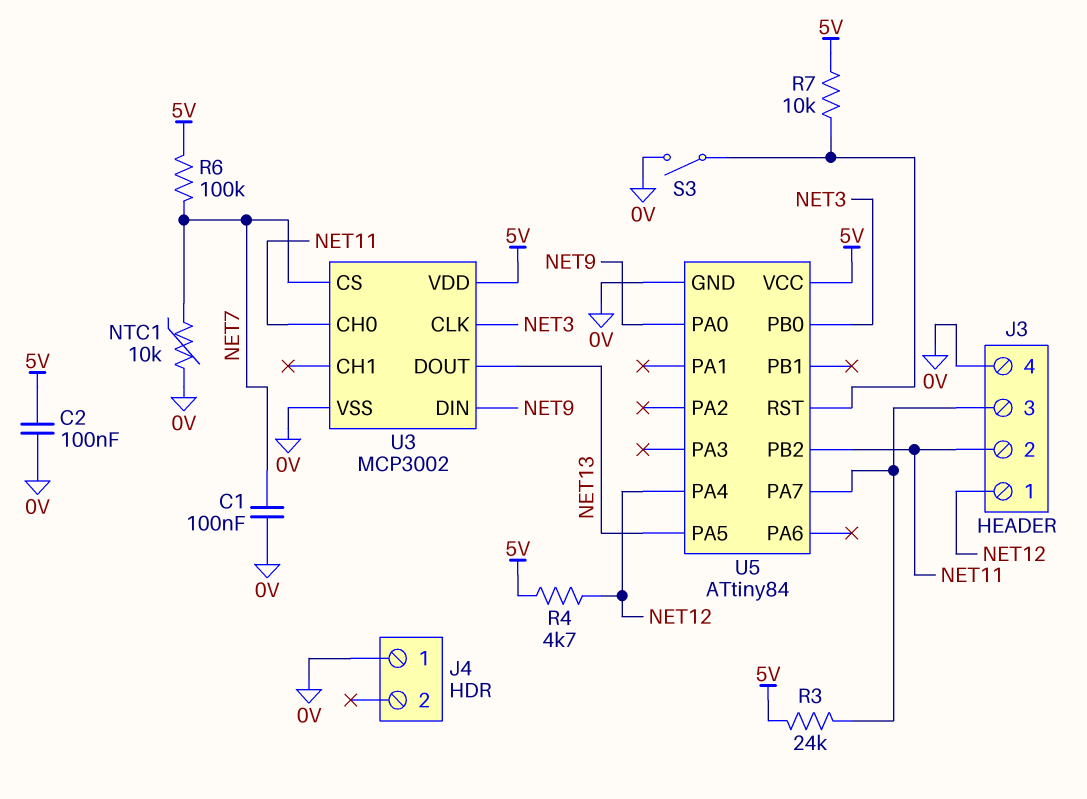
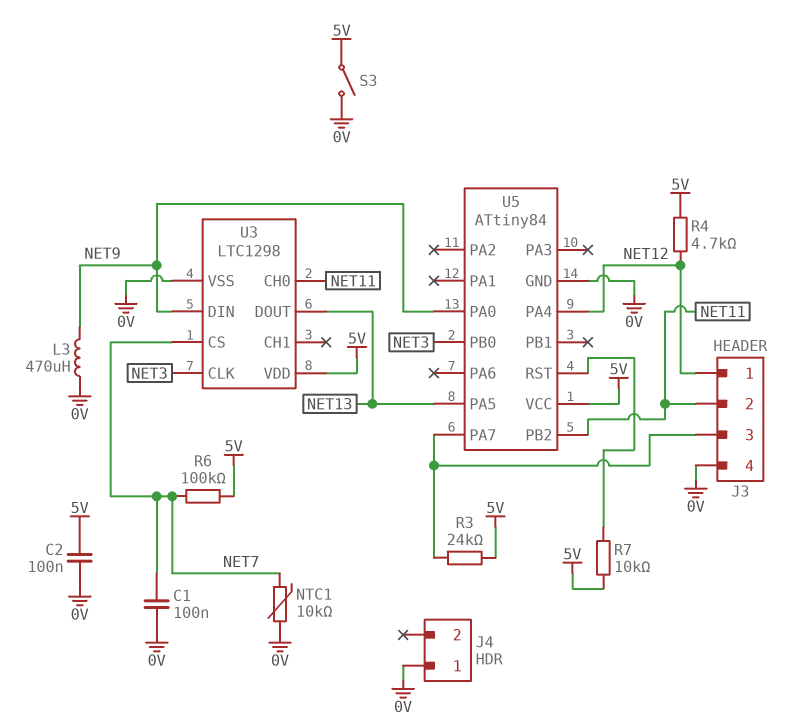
L3: none -> 470uH (0V, NET9)
S3: switch (0V, U5/RST) -> switch (0V, 5V)
U3: MCP3002 -> LTC1298

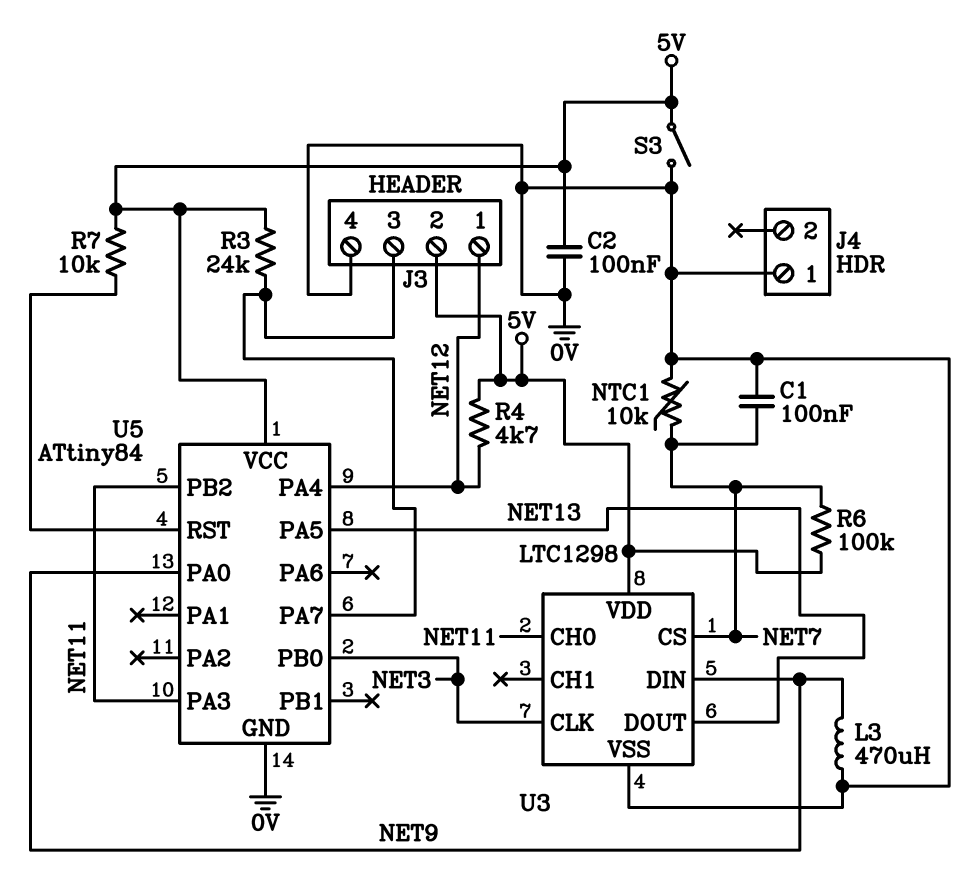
J3 pin 2: NET11 -> 5V
U5 pin PA3: none -> NET11

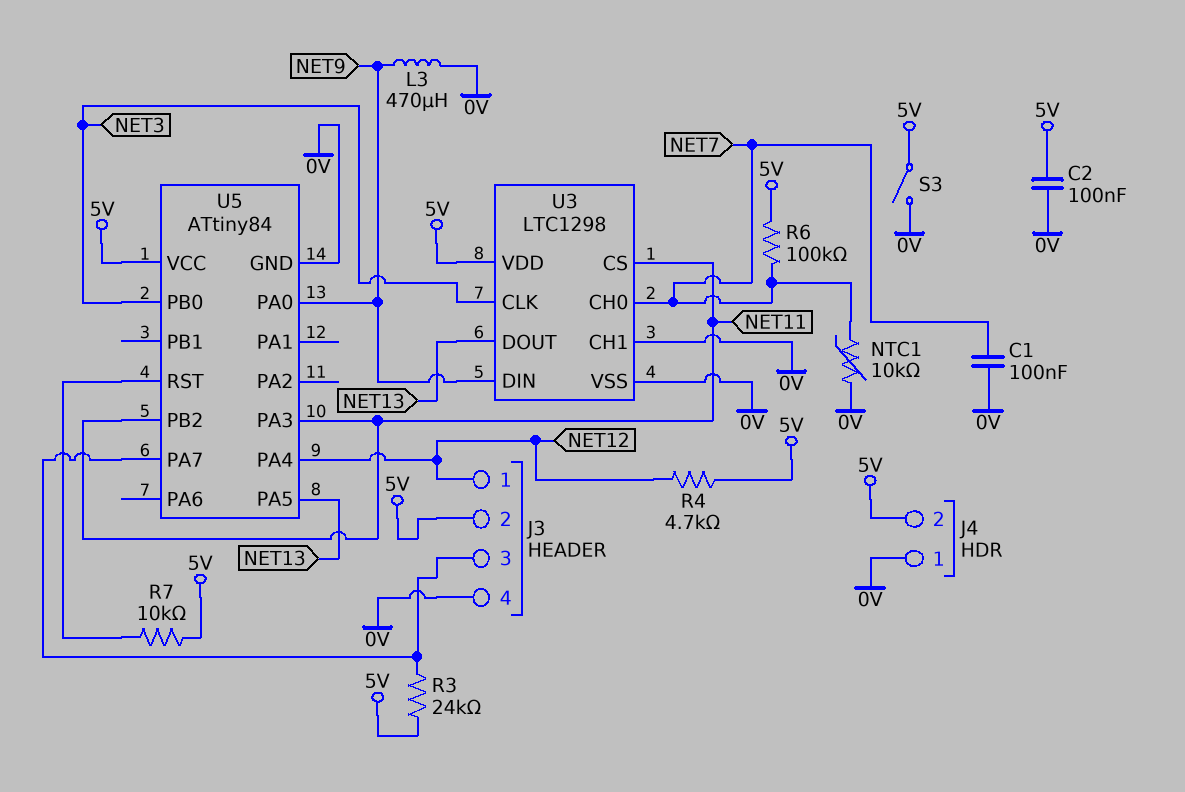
J4 pin 2: none -> 5V
U3 pin CH0: NET11 -> NET7
U3 pin CH1: none -> 0V
U3 pin CS: NET7 -> NET11

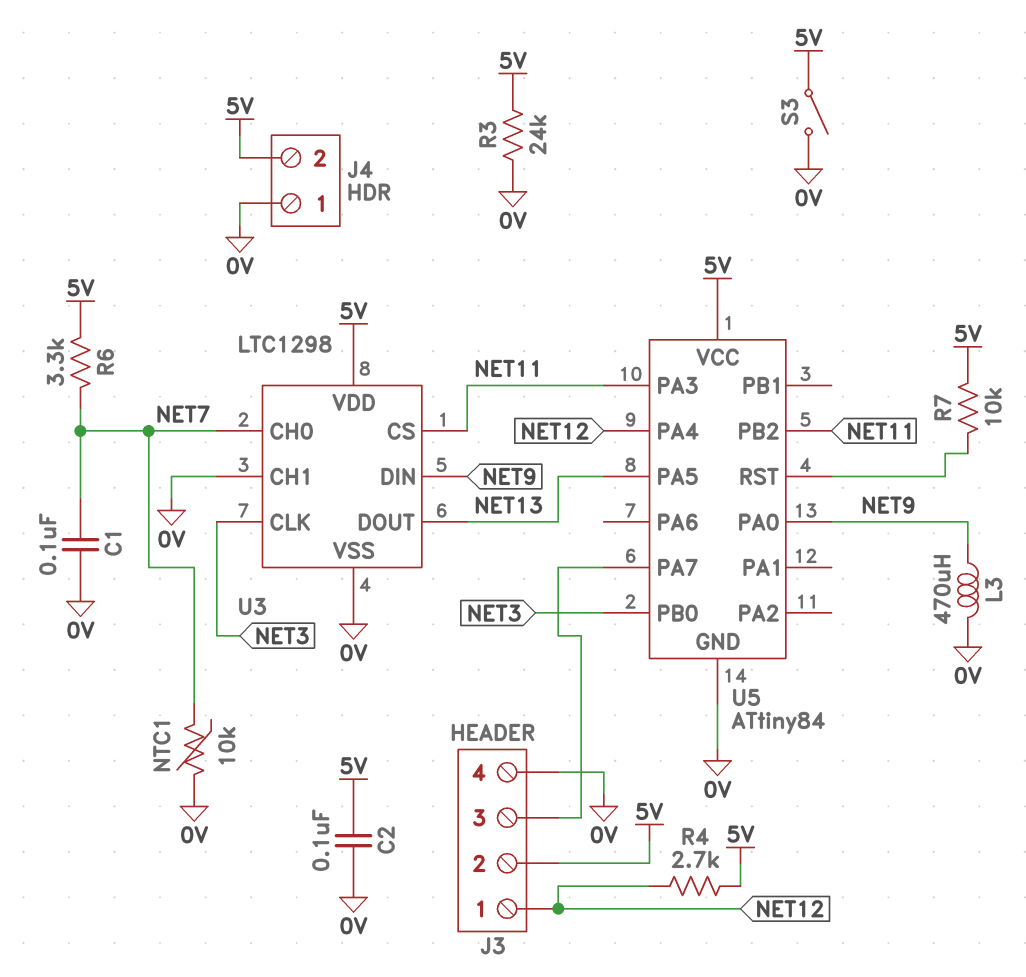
R3: 24k (5V, J3/3) -> 24k (0V, 5V)
R4: 4.7k (5V, NET12) -> 2.7k (5V, NET12)
R6: 100k (5V, NET7) -> 3.3k (5V, NET7)

